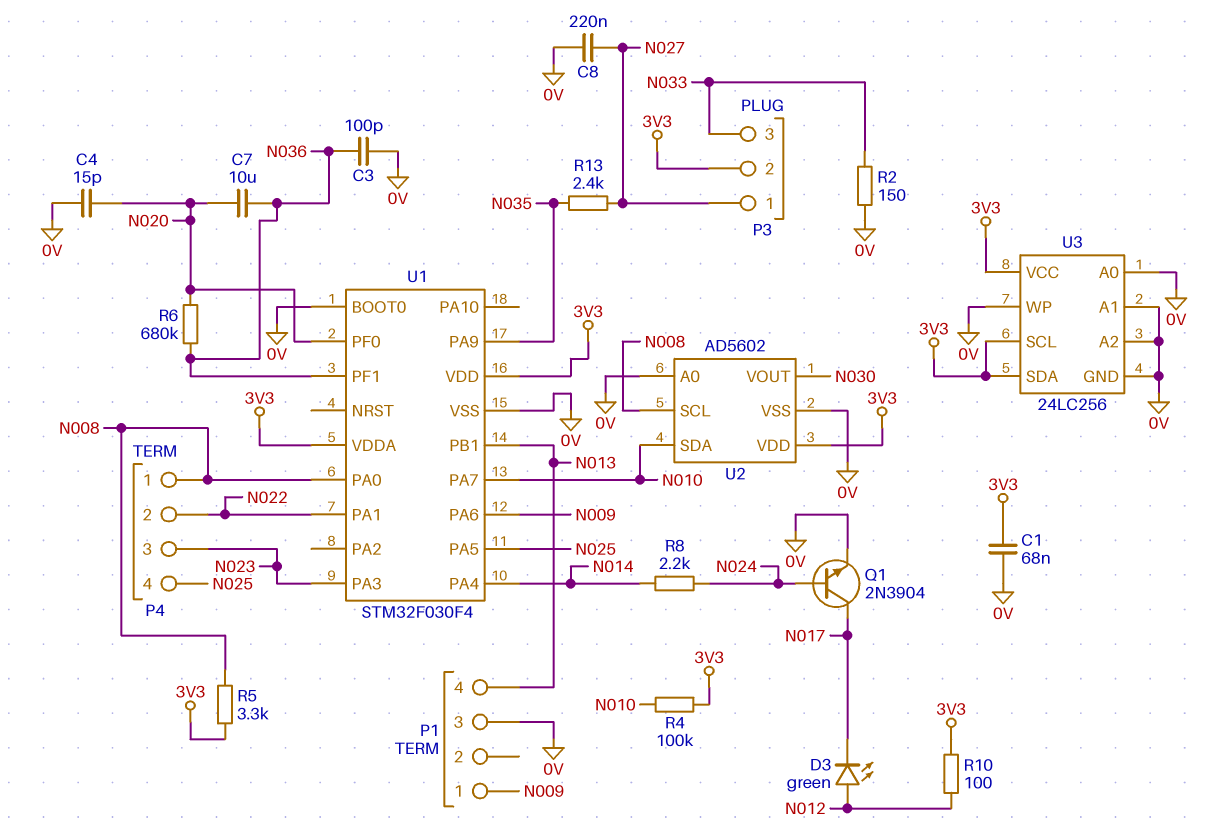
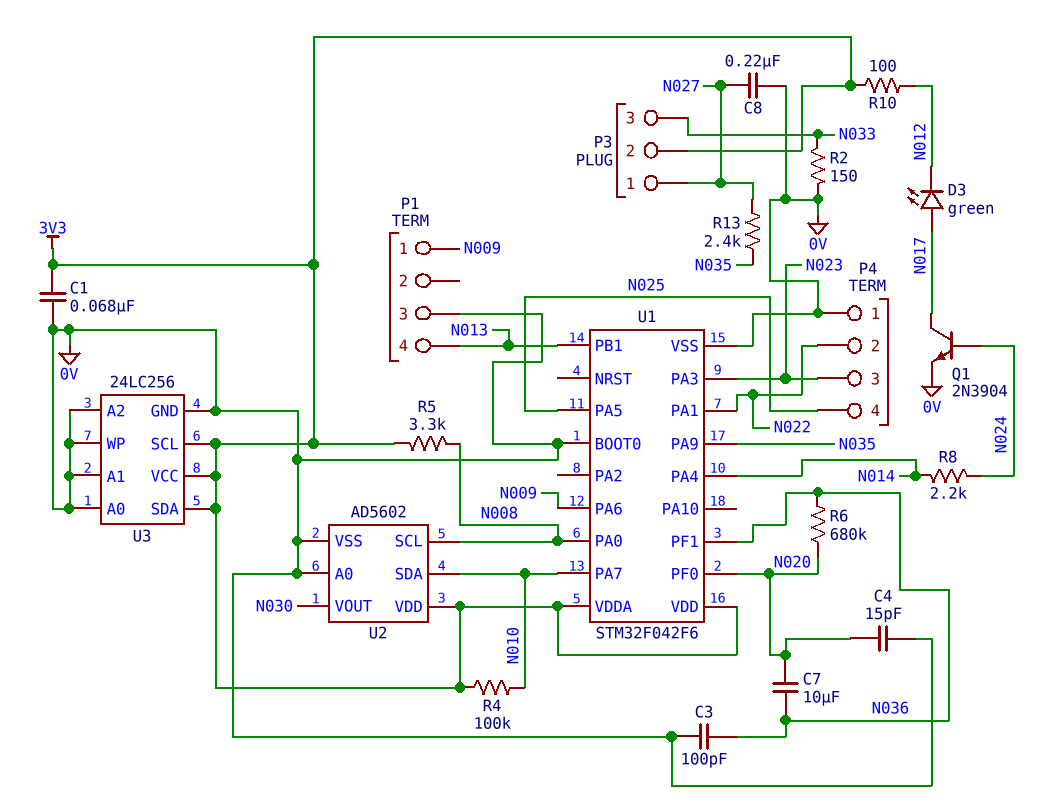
D3: LED green (A N012, K N017) -> LED green (A N017, K N012)
P4 pin 1: N008 -> 0V
U1: STM32F030F4 -> STM32F042F6

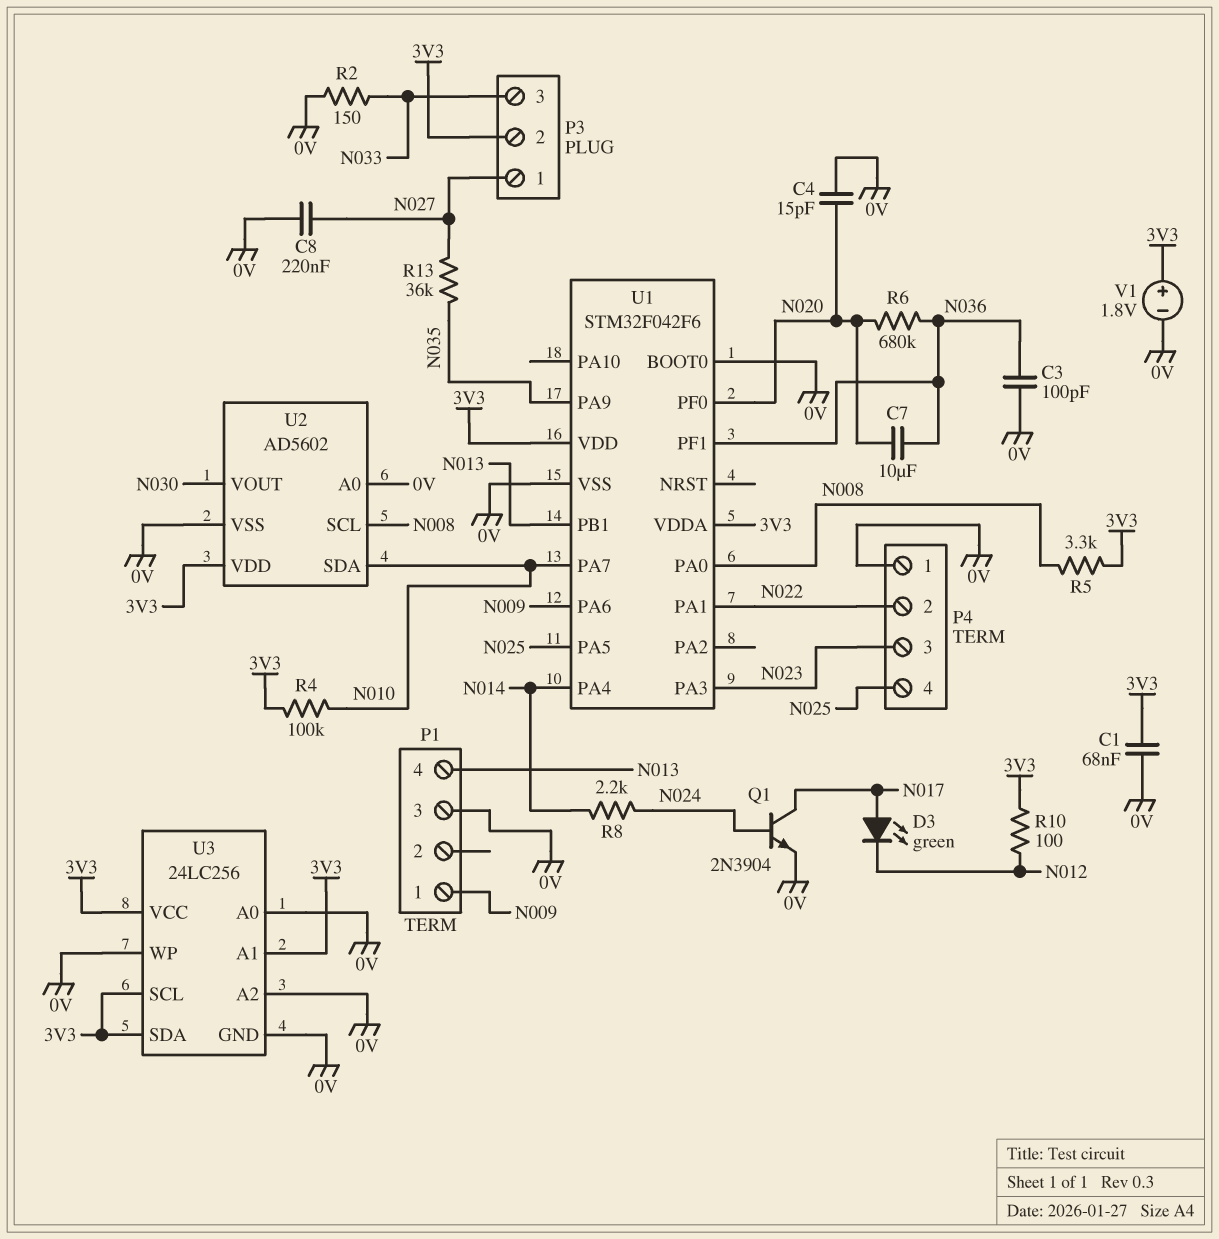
R13: 2.4k (N027, N035) -> 36k (N027, N035)
U3 pin A1: 0V -> 3V3
V1: none -> 1.8V (plus 3V3, minus 0V)

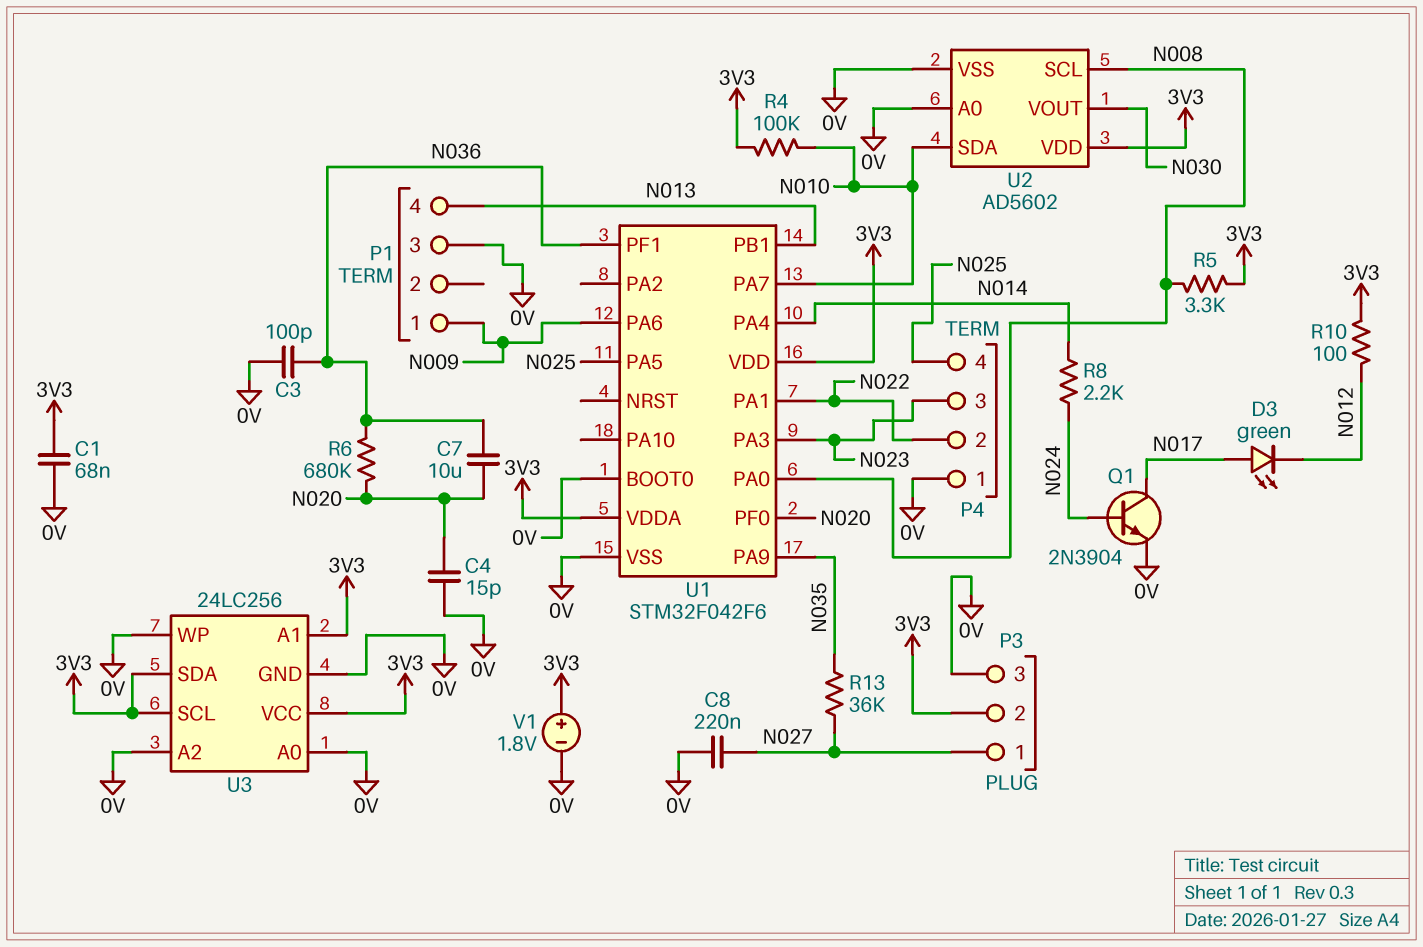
P3 pin 3: N033 -> 0V
R2: 150 (0V, N033) -> none

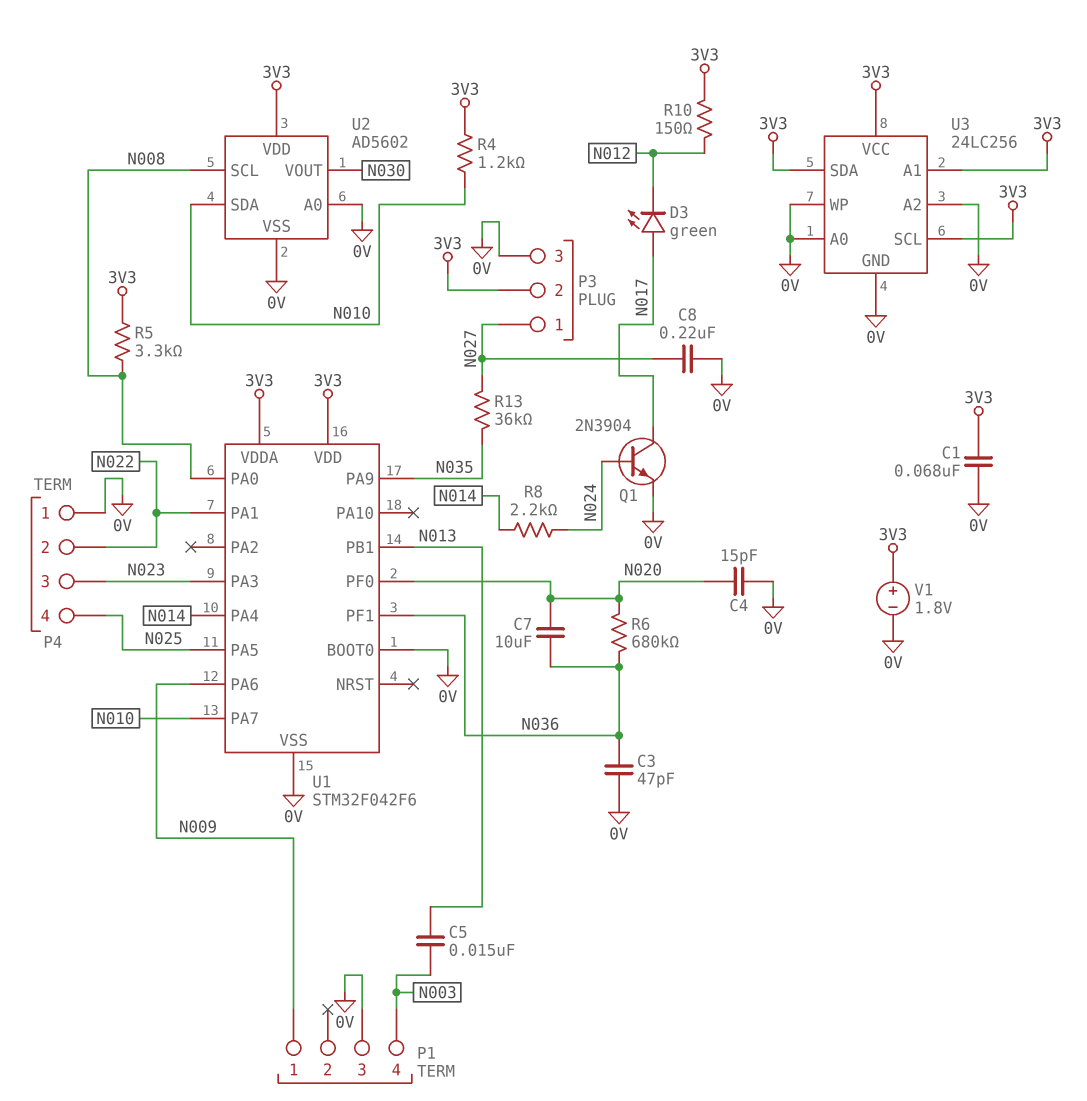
C3: 100pF (0V, N036) -> 47pF (0V, N036)
C5: none -> 15nF (N003, N013)
P1 pin 4: N013 -> N003
R4: 100k (3V3, N010) -> 1.2k (3V3, N010)
R10: 100 (3V3, N012) -> 150 (3V3, N012)

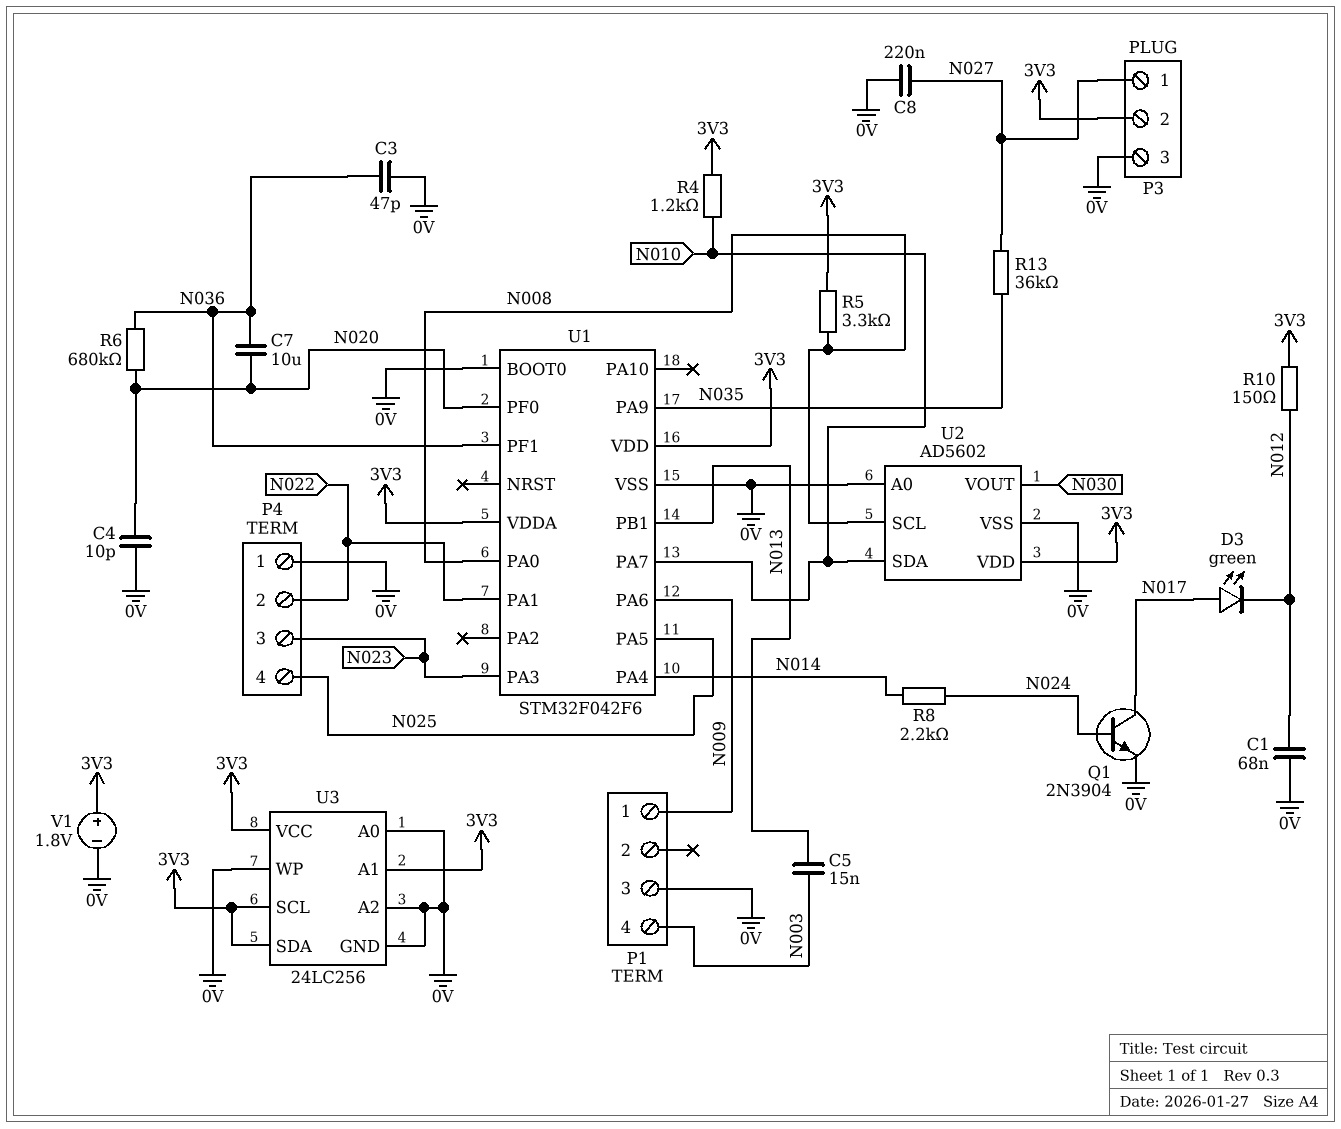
C1: 68nF (0V, 3V3) -> 68nF (0V, N012)
C4: 15pF (0V, N020) -> 10pF (0V, N020)

